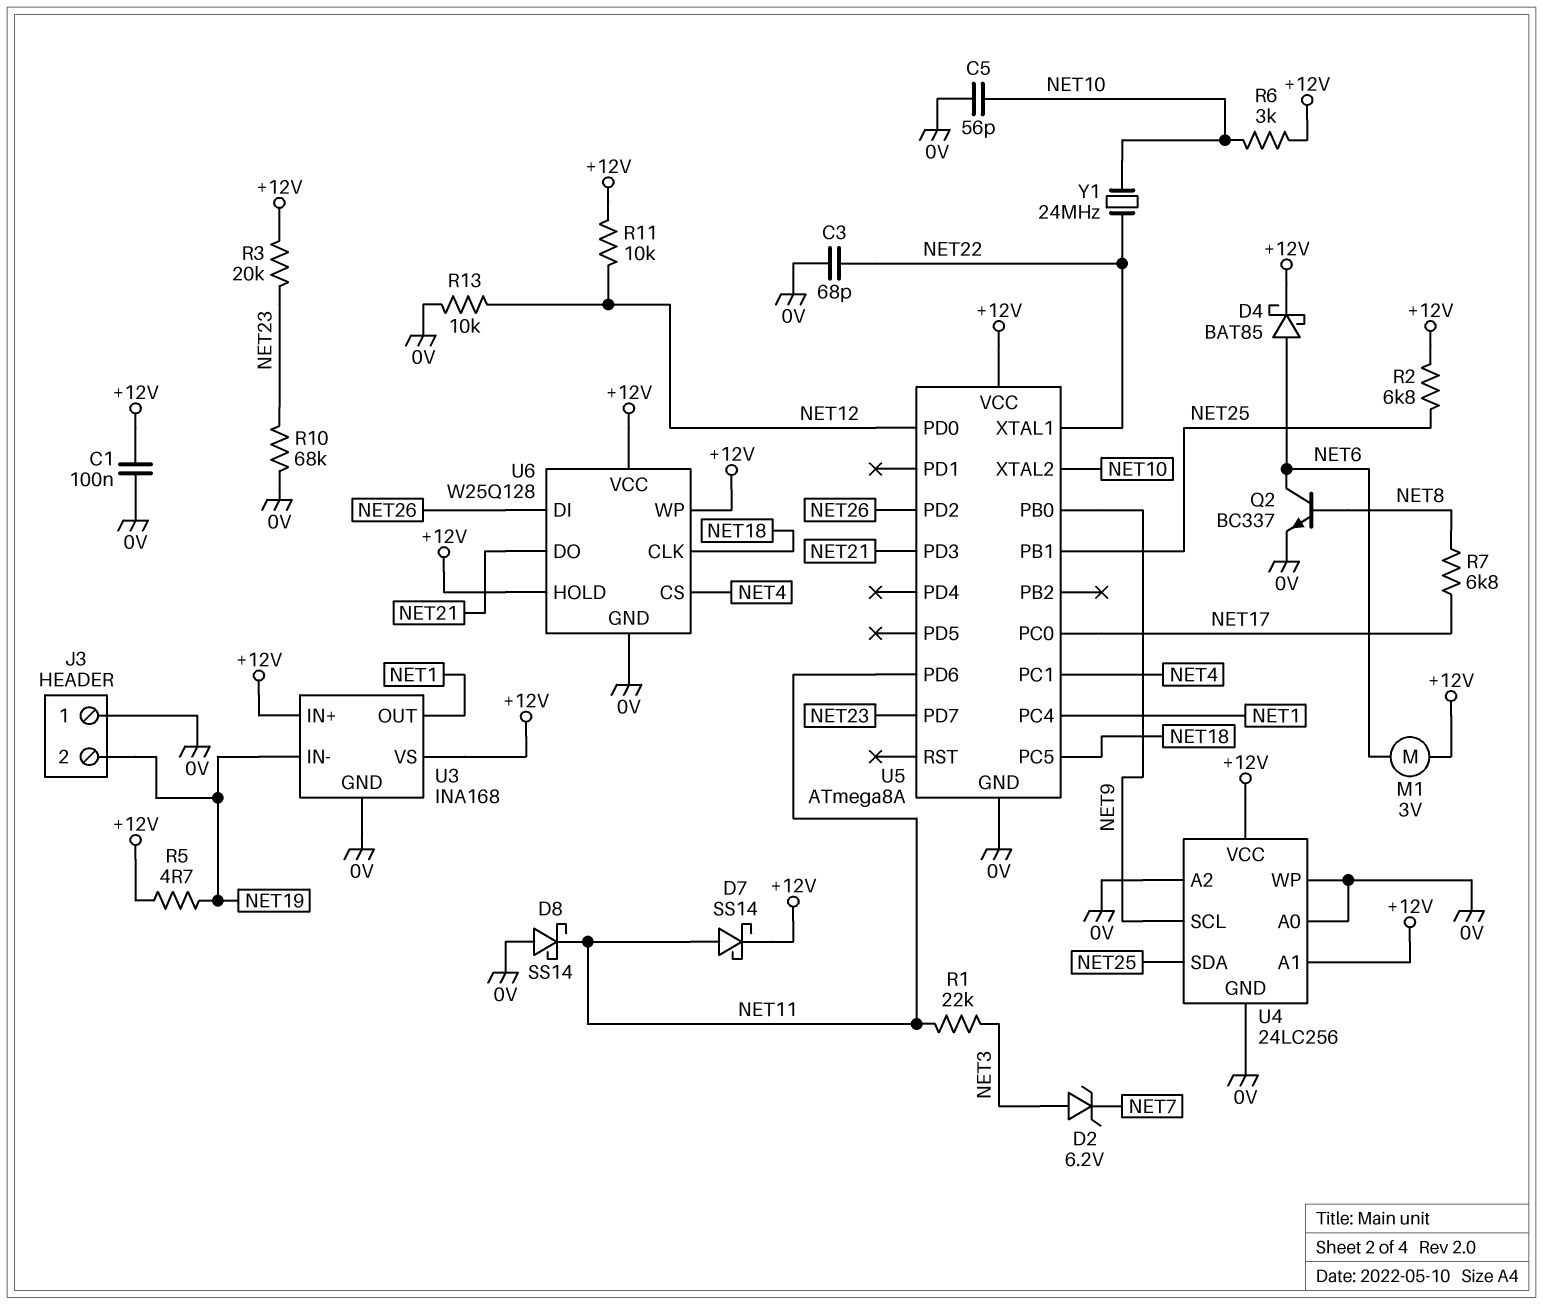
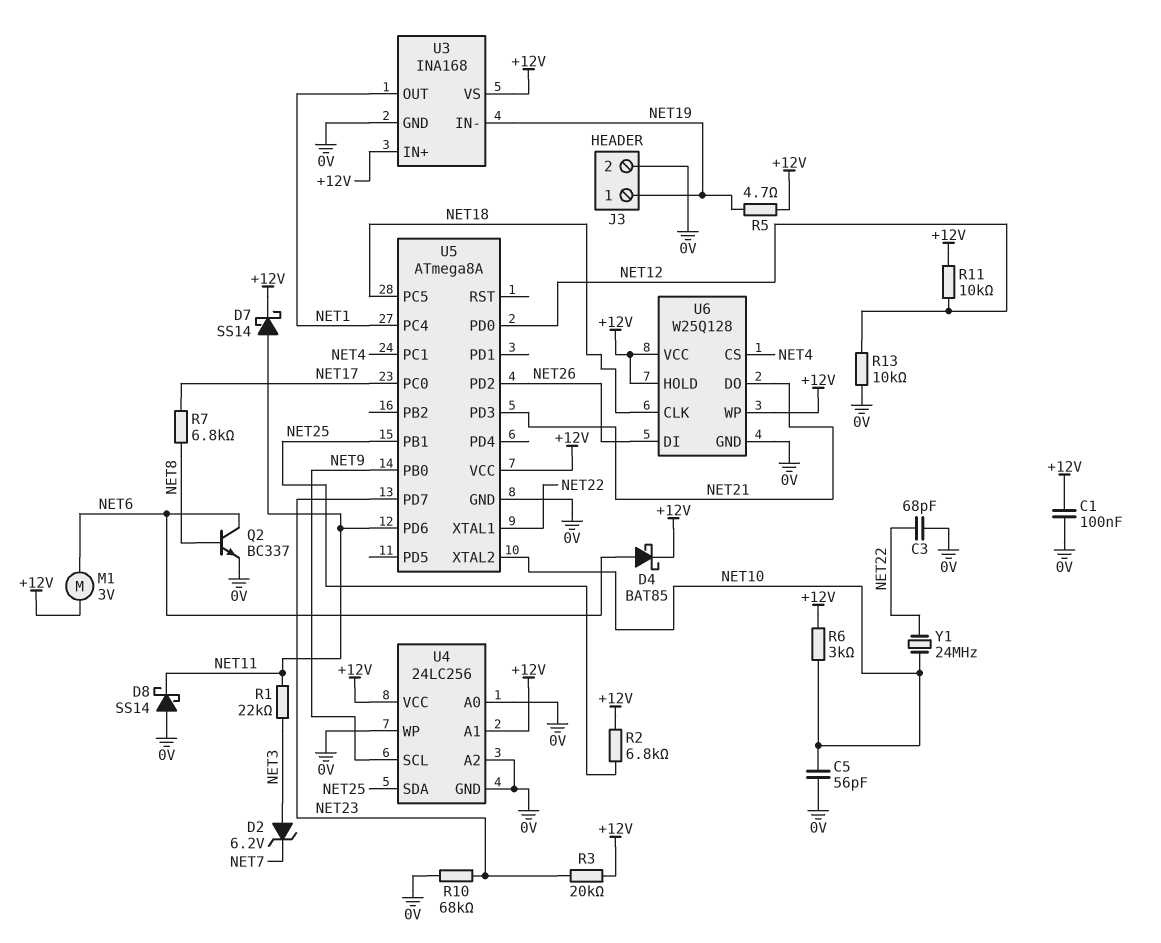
J3 pin 1: 0V -> NET19
J3 pin 2: NET19 -> 0V

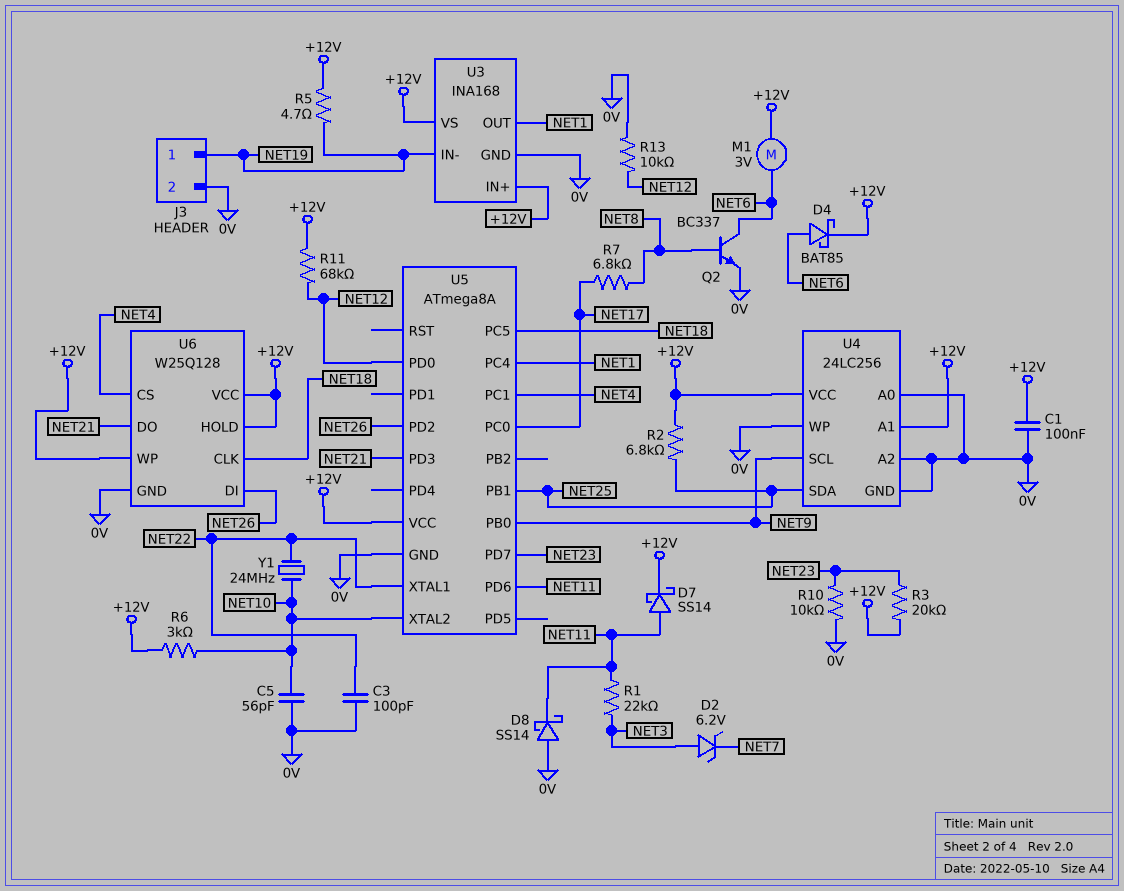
C3: 68pF (0V, NET22) -> 100pF (0V, NET22)
R10: 68k (0V, NET23) -> 10k (0V, NET23)
R11: 10k (+12V, NET12) -> 68k (+12V, NET12)

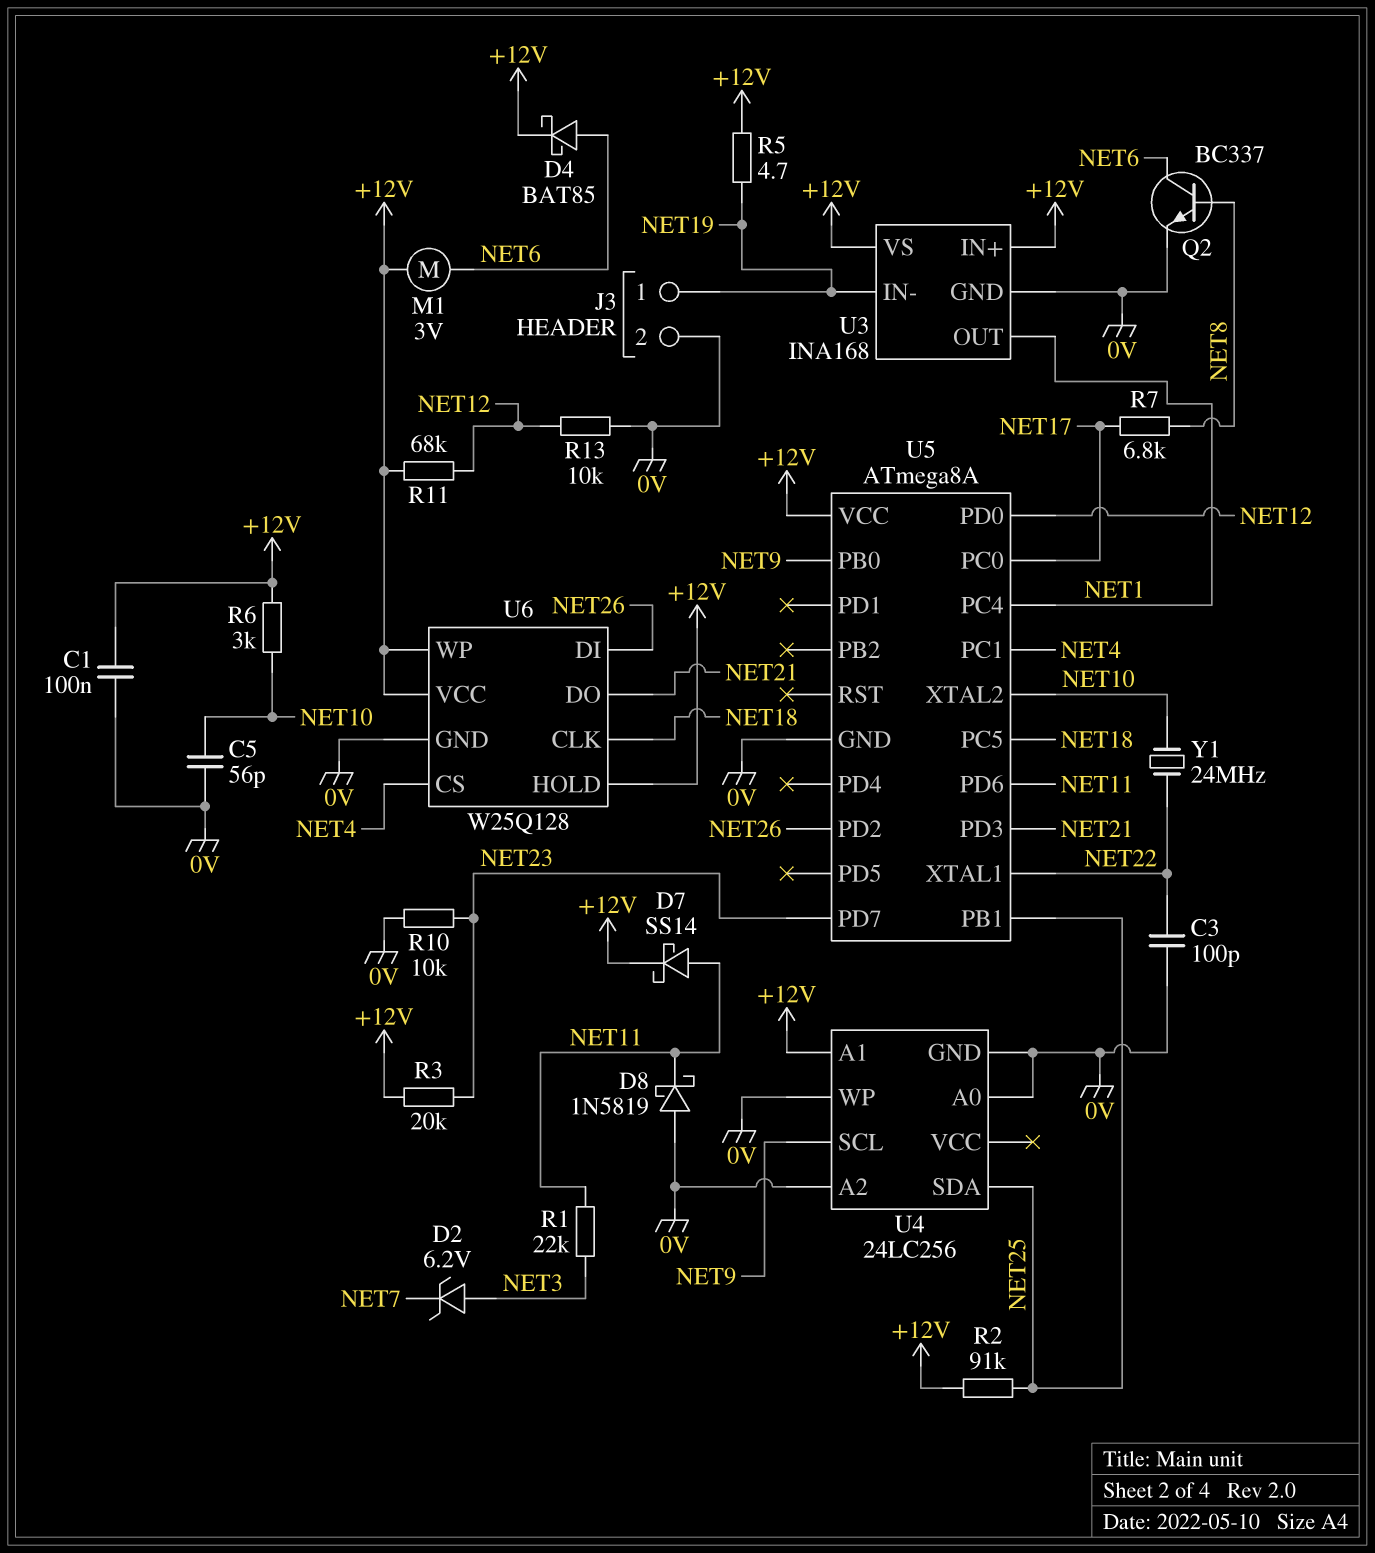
D8: schottky SS14 (A 0V, K NET11) -> schottky 1N5819 (A 0V, K NET11)
R2: 6.8k (+12V, NET25) -> 91k (+12V, NET25)
U4 pin VCC: +12V -> none

